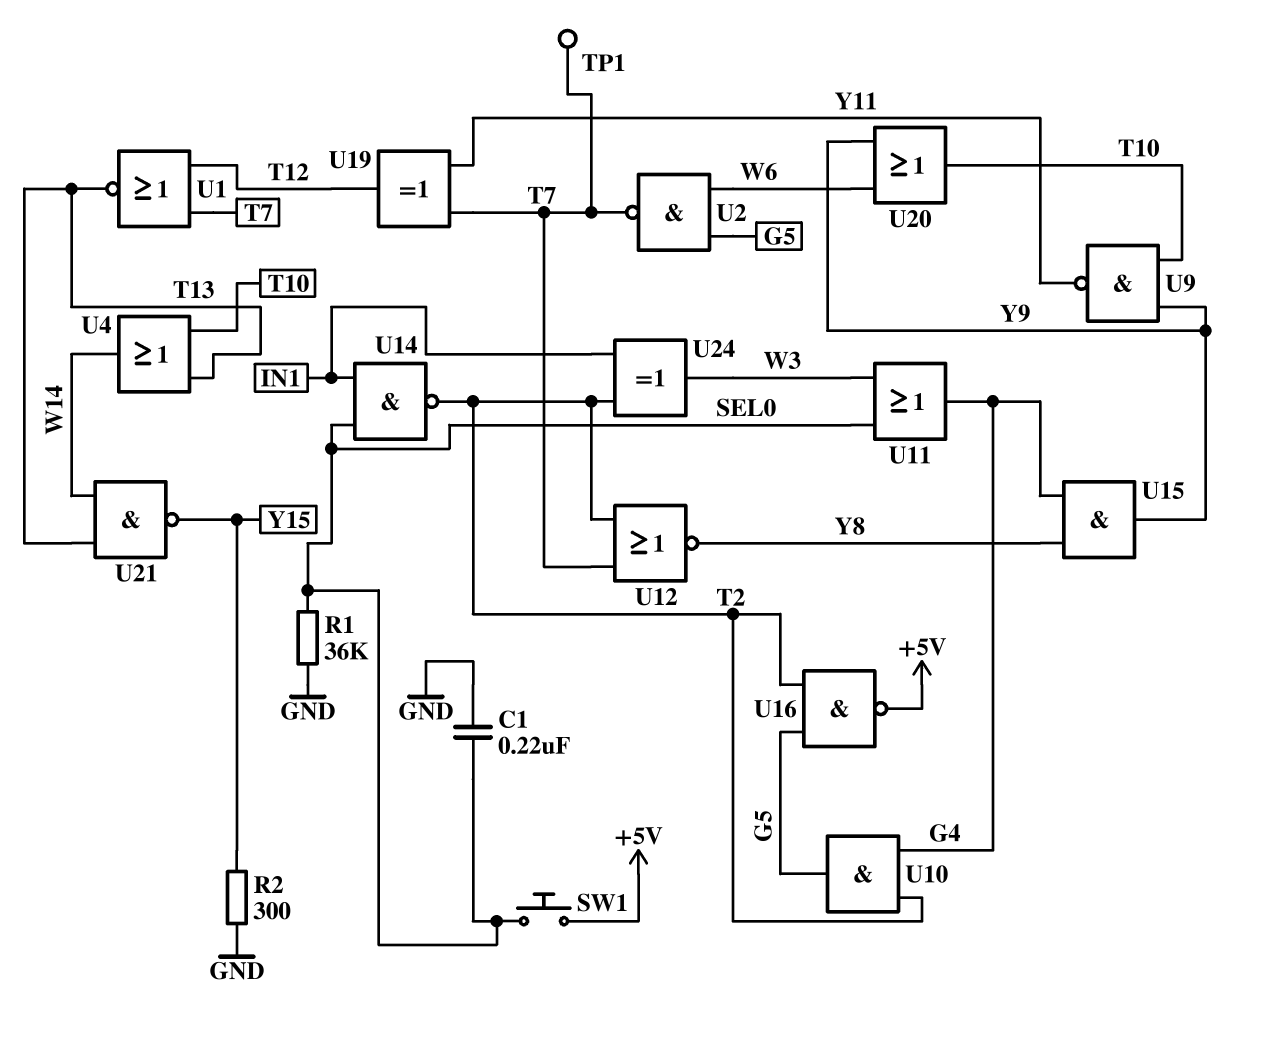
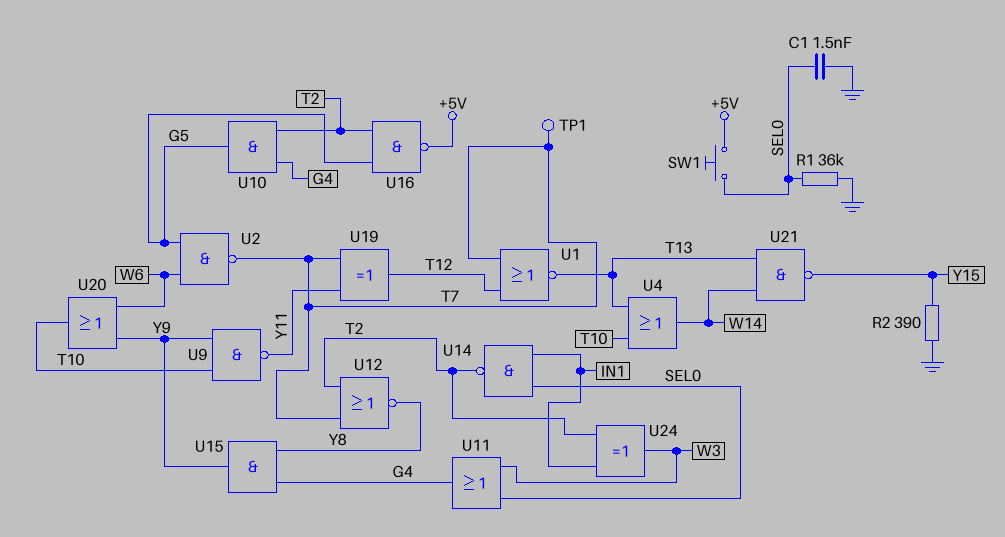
C1: 220nF (GND, SEL0) -> 1.5nF (GND, SEL0)
R2: 300 (GND, Y15) -> 390 (GND, Y15)

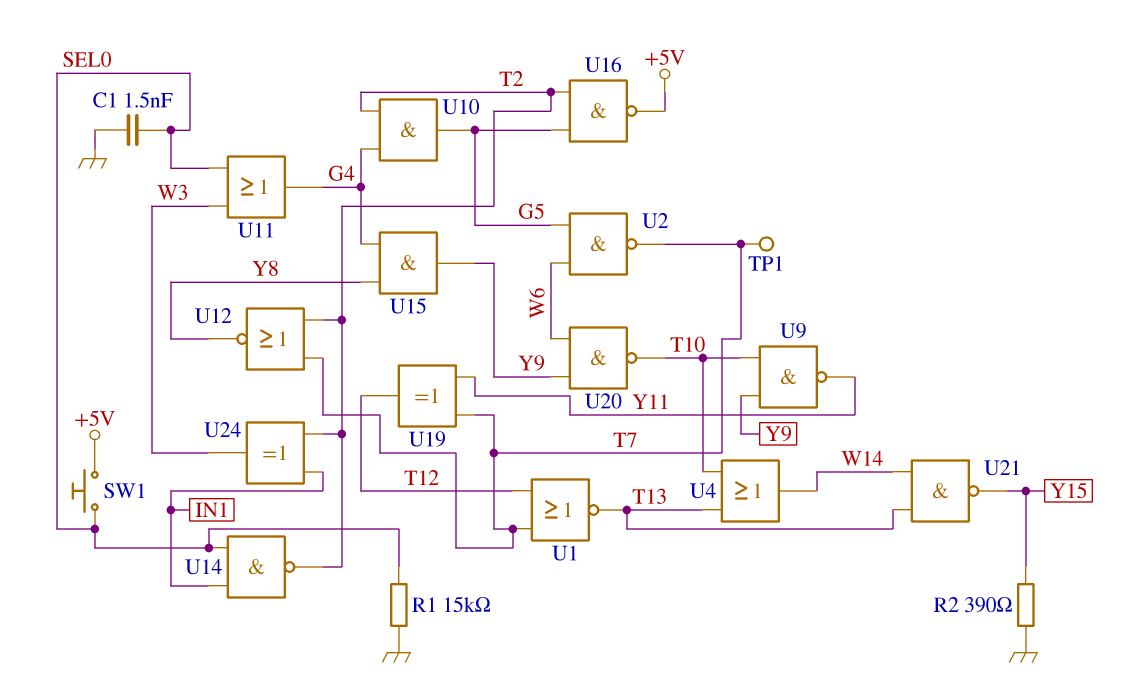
R1: 36k (GND, SEL0) -> 15k (GND, SEL0)
U20: OR (in W6, in Y9, out T10) -> NAND (in W6, in Y9, out T10)

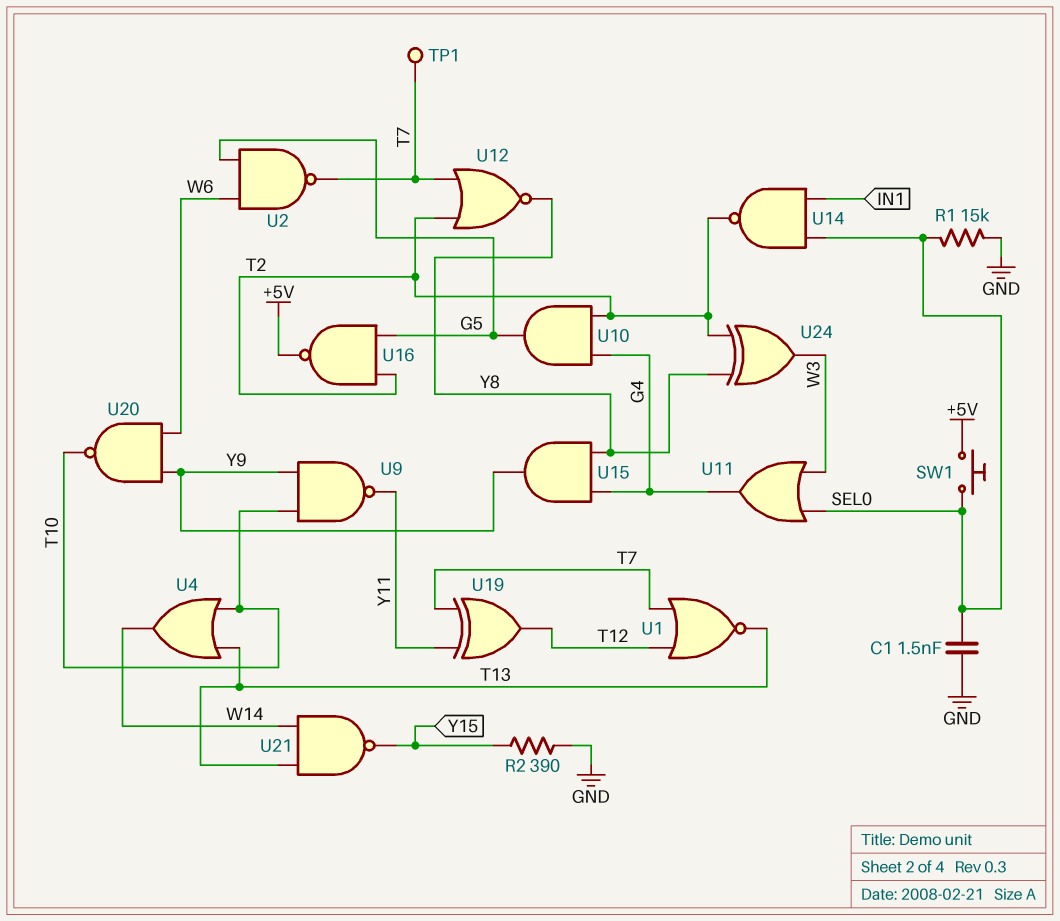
U24: XOR (in IN1, in T2, out W3) -> XOR (in T2, in Y8, out W3)

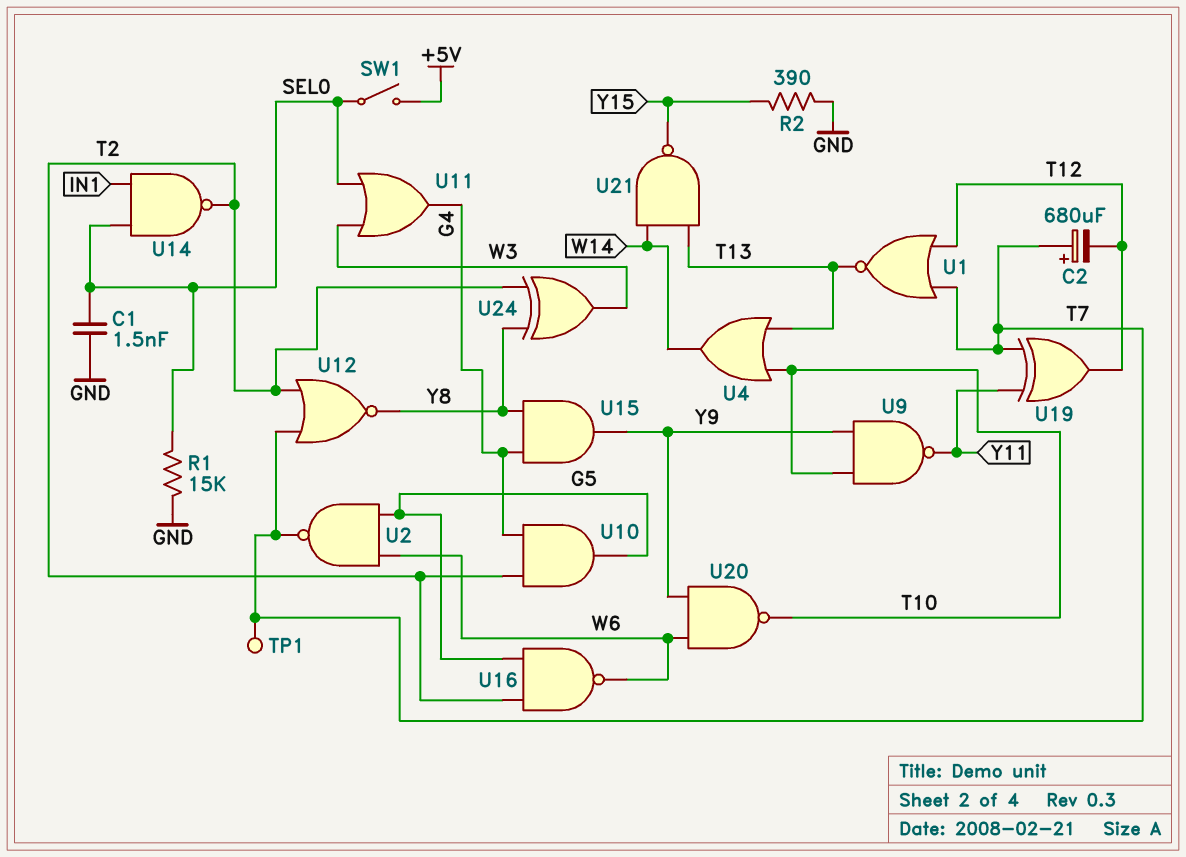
C2: none -> 680uF (plus T7, minus T12)
SW1: button (+5V, SEL0) -> switch (+5V, SEL0)
U16: NAND (in G5, in T2, out +5V) -> NAND (in G5, in T2, out W6)

